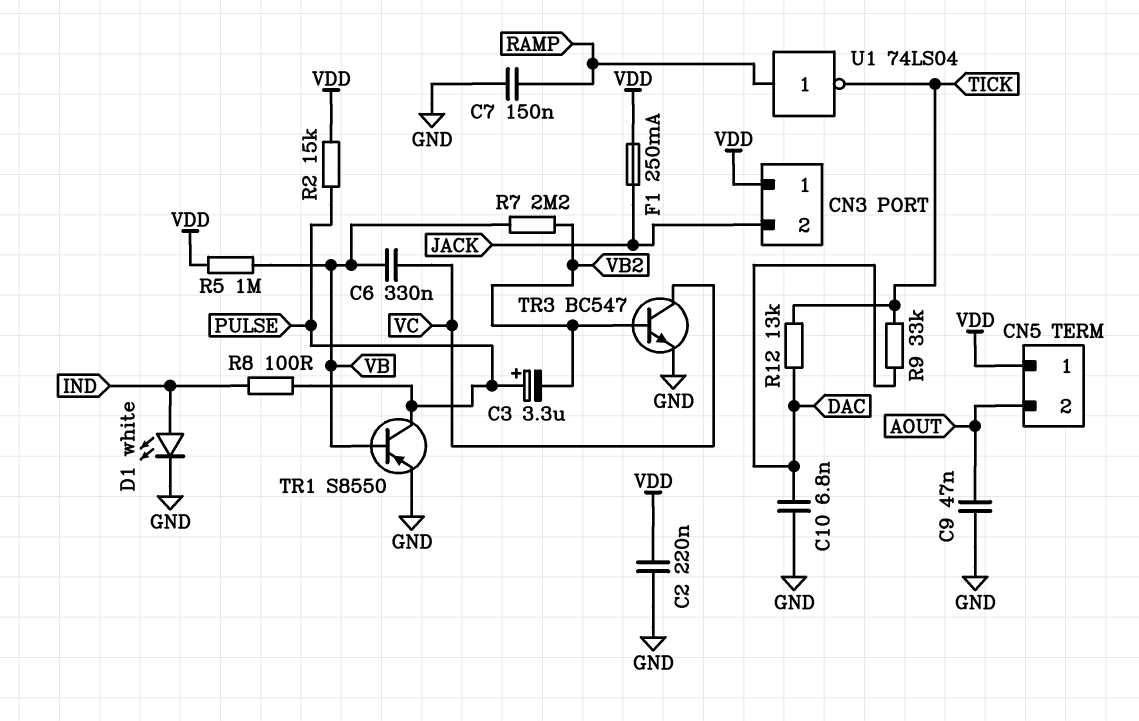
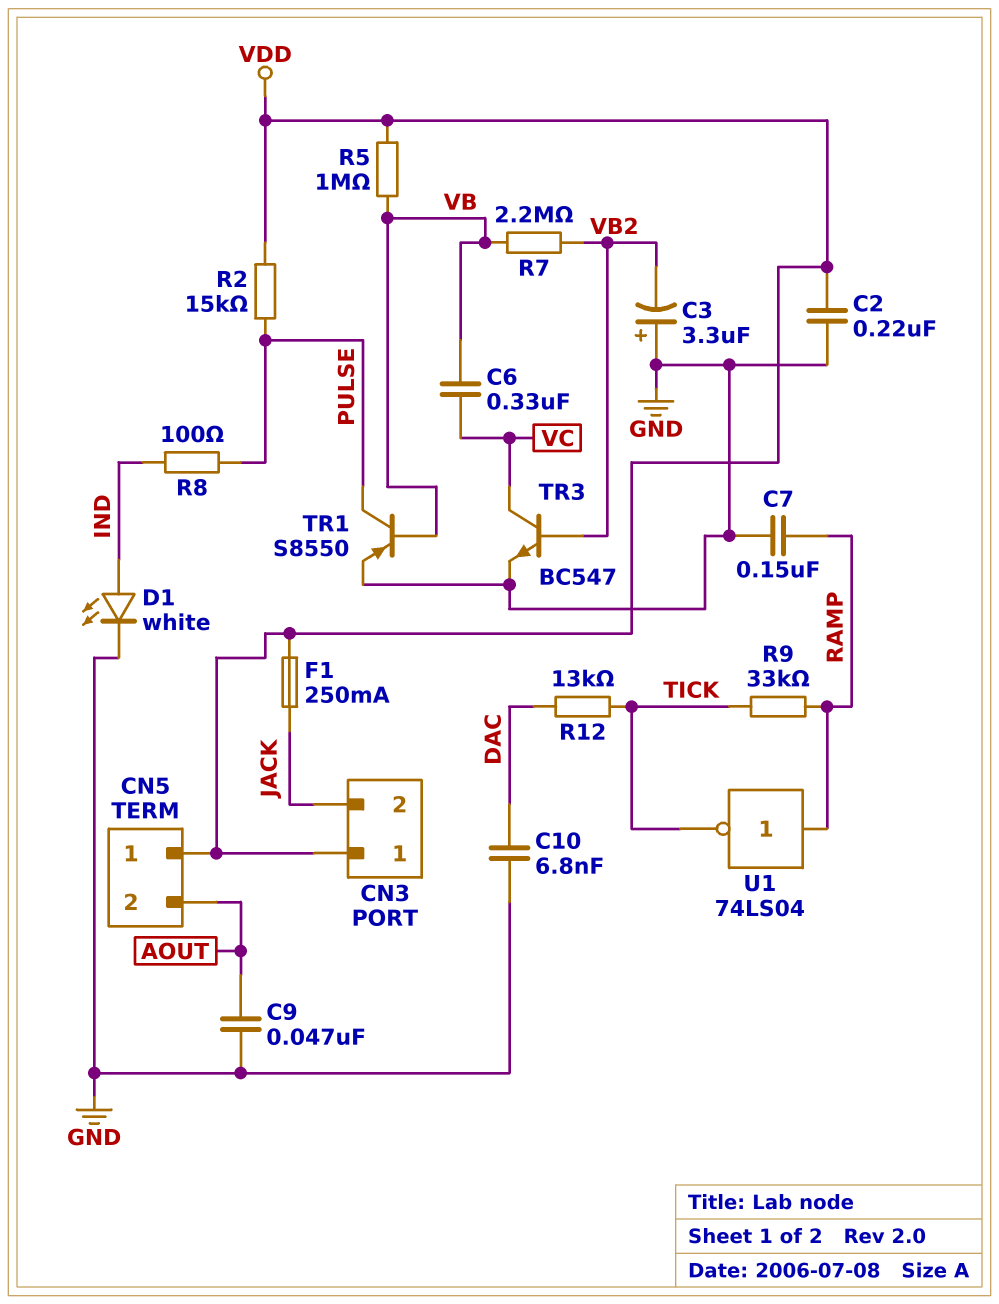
C3: 3.3uF (plus PULSE, minus VB2) -> 3.3uF (plus GND, minus VB2)
R9: 33k (DAC, TICK) -> 33k (RAMP, TICK)

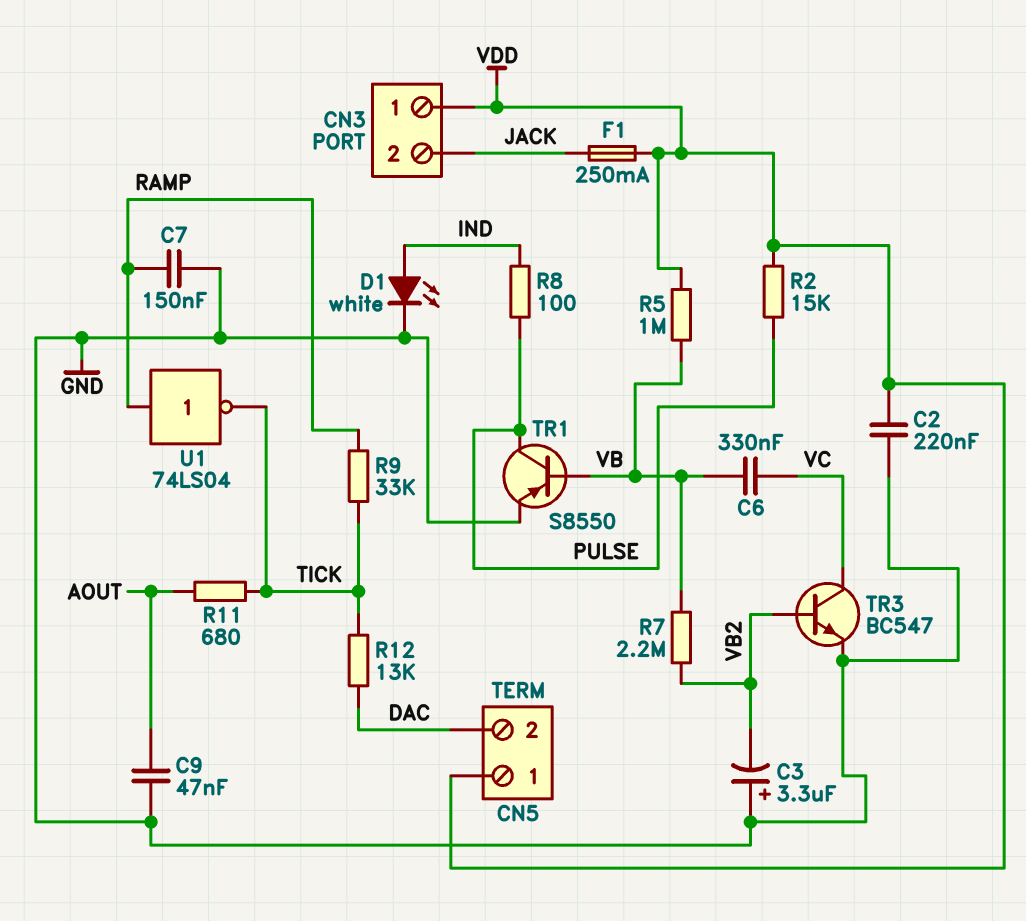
C10: 6.8nF (DAC, GND) -> none
CN5 pin 2: AOUT -> DAC
R11: none -> 680 (AOUT, TICK)

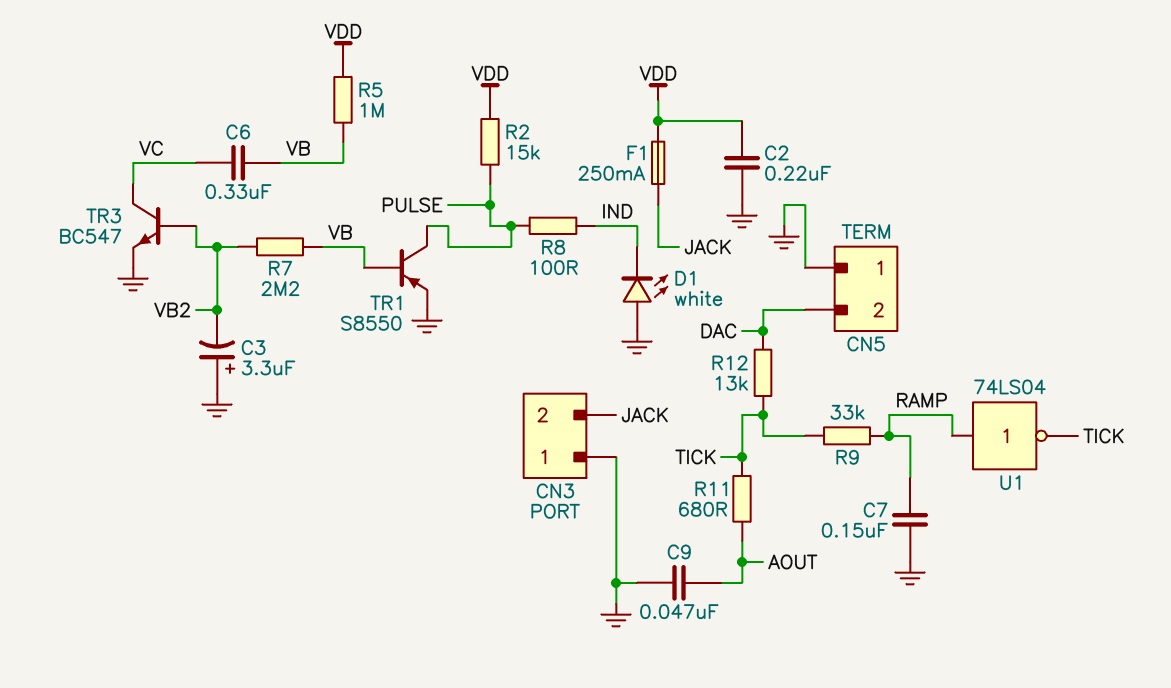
CN3 pin 1: VDD -> GND
CN5 pin 1: VDD -> GND
D1: LED white (A IND, K GND) -> LED white (A GND, K IND)

